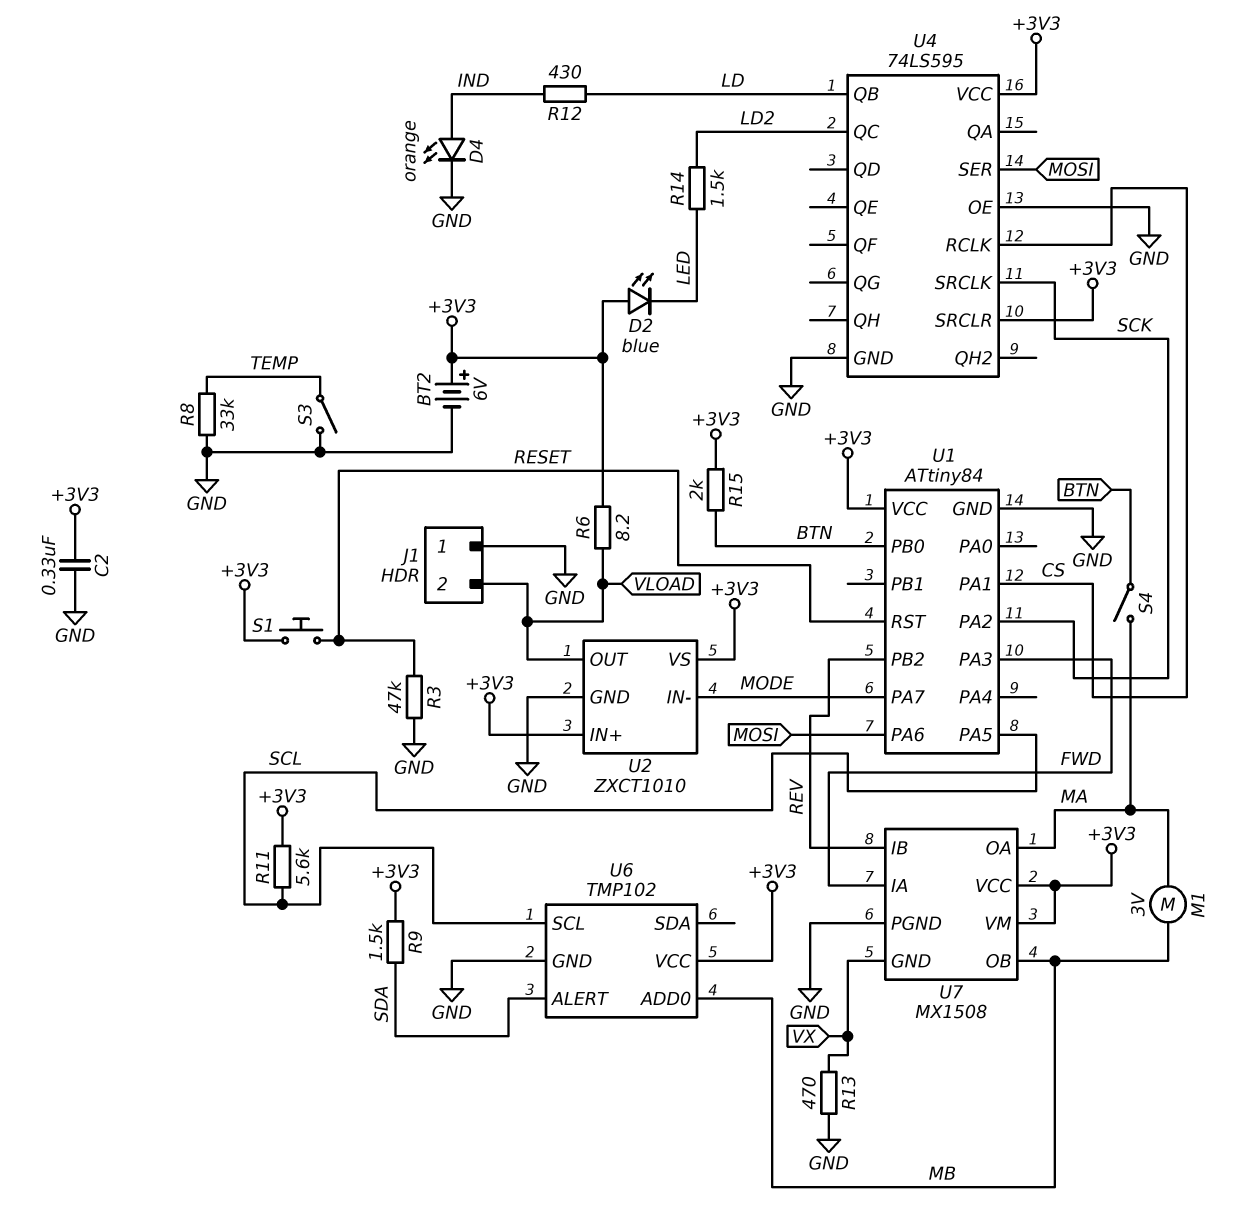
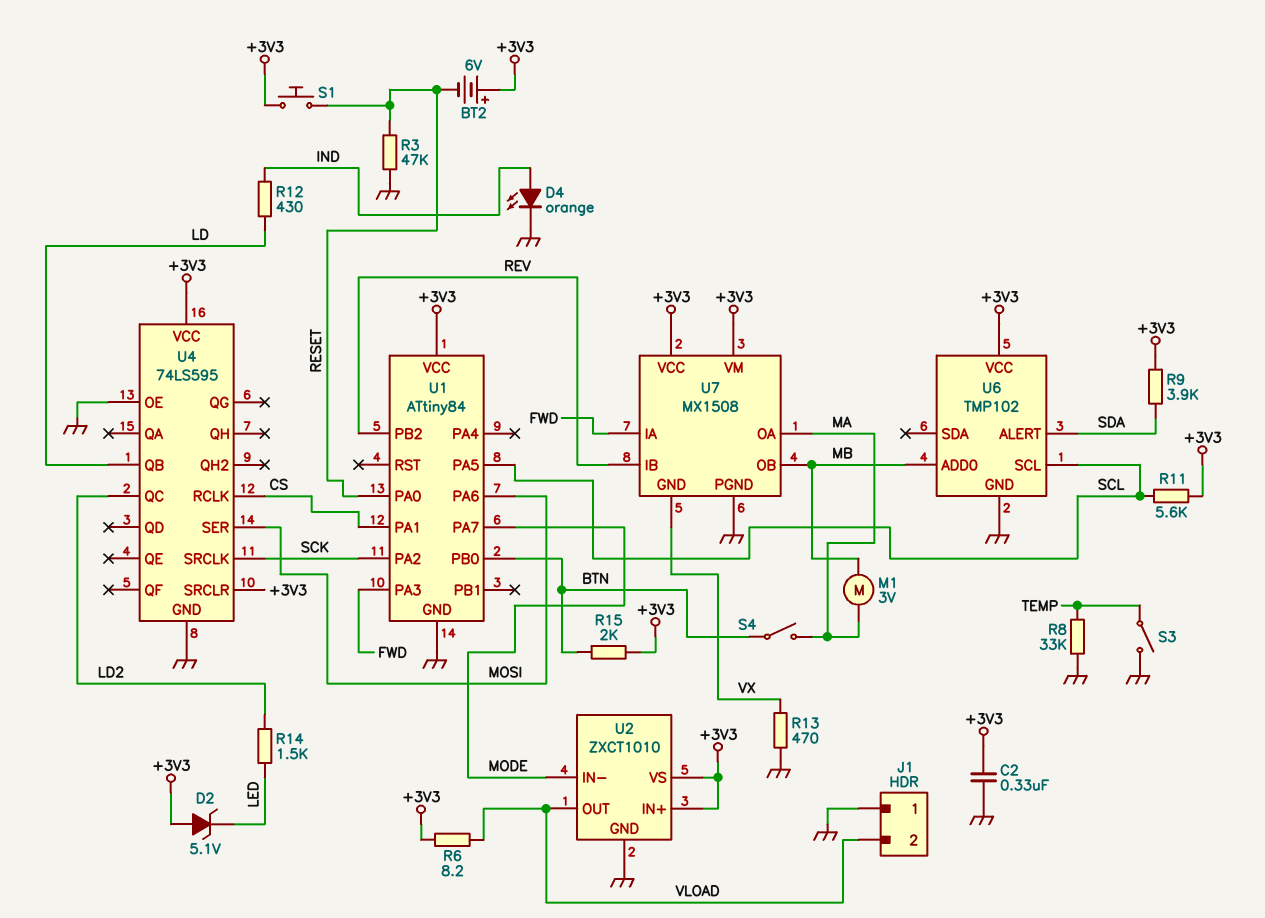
BT2: 6V (plus +3V3, minus GND) -> 6V (plus +3V3, minus RESET)
D2: LED blue (A +3V3, K LED) -> zener 5.1V (A +3V3, K LED)
R9: 1.5k (+3V3, SDA) -> 3.9k (+3V3, SDA)
U1 pin PA0: none -> RESET
U1 pin RST: RESET -> none

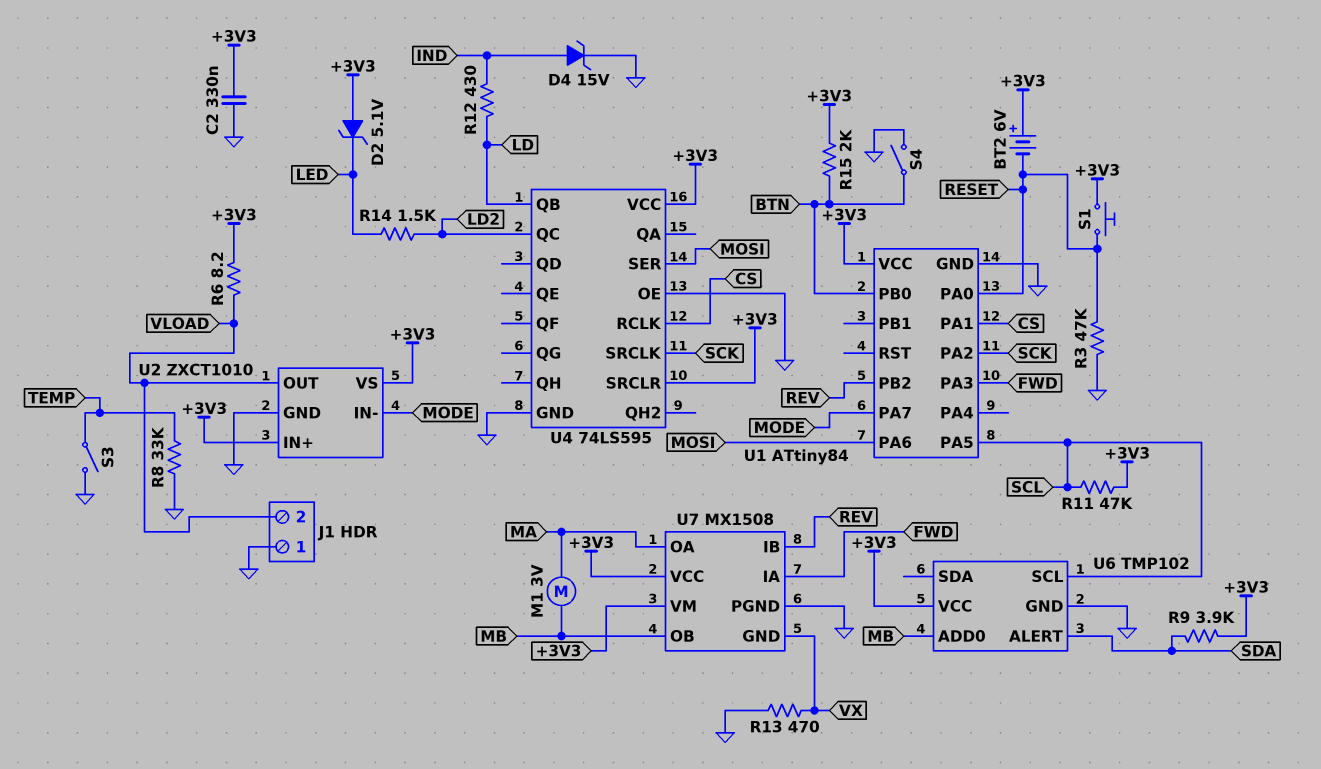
D4: LED orange (A IND, K GND) -> zener 15V (A IND, K GND)
R11: 5.6k (+3V3, SCL) -> 47k (+3V3, SCL)
S4: switch (BTN, MA) -> switch (BTN, GND)

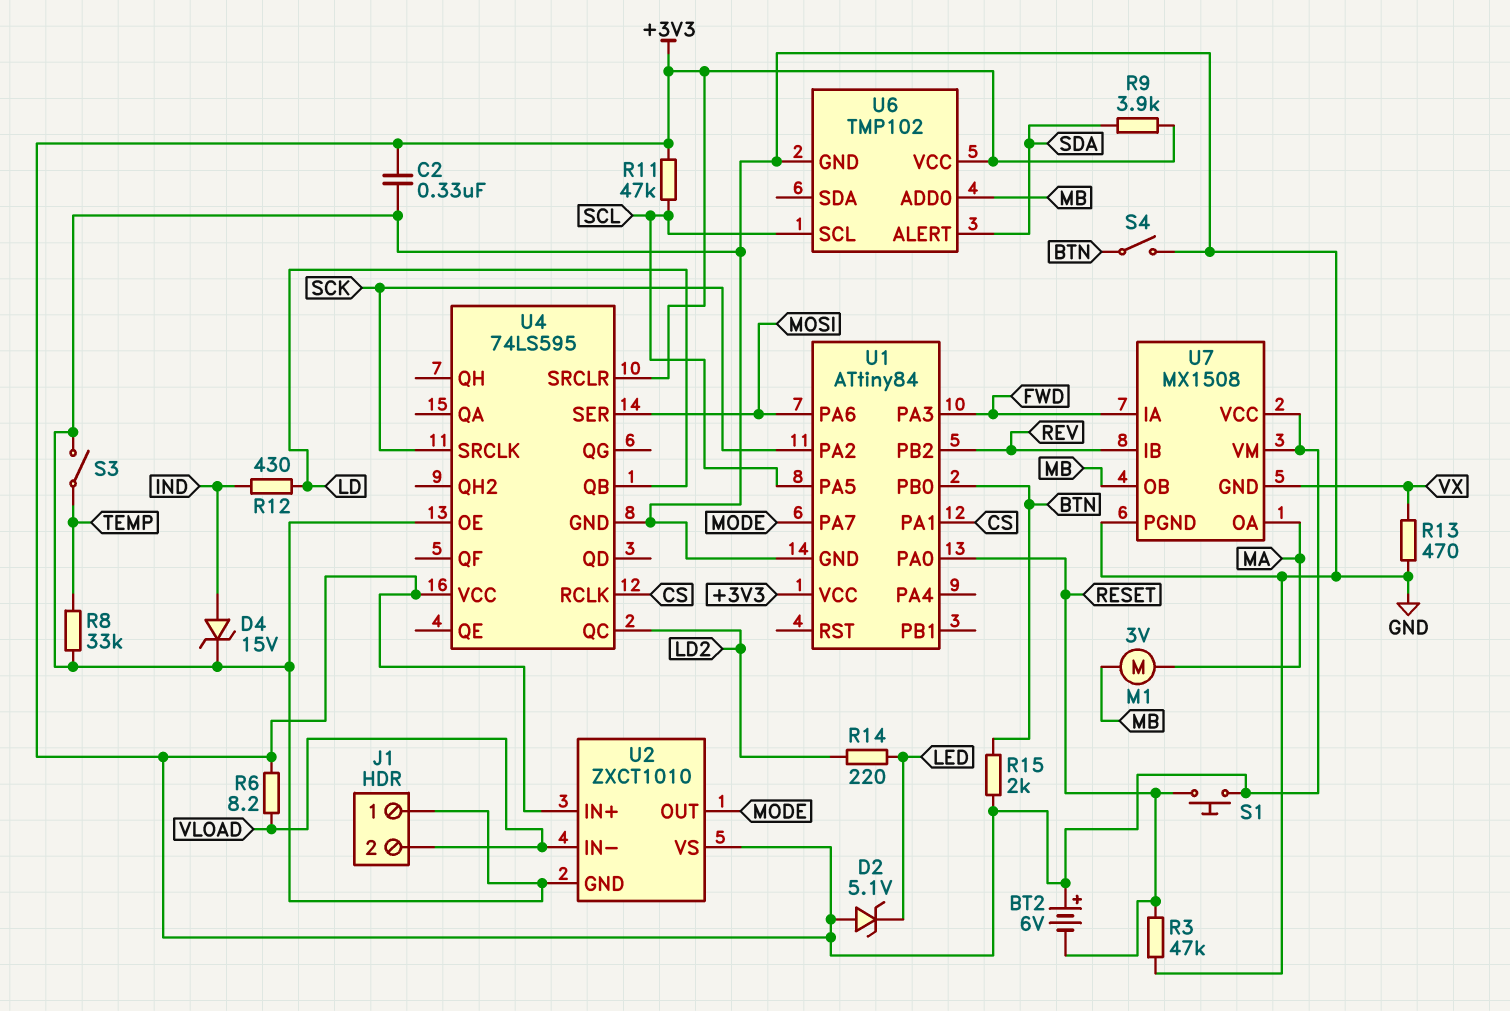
R14: 1.5k (LD2, LED) -> 220 (LD2, LED)
U2 pin IN-: MODE -> VLOAD
U2 pin OUT: VLOAD -> MODE

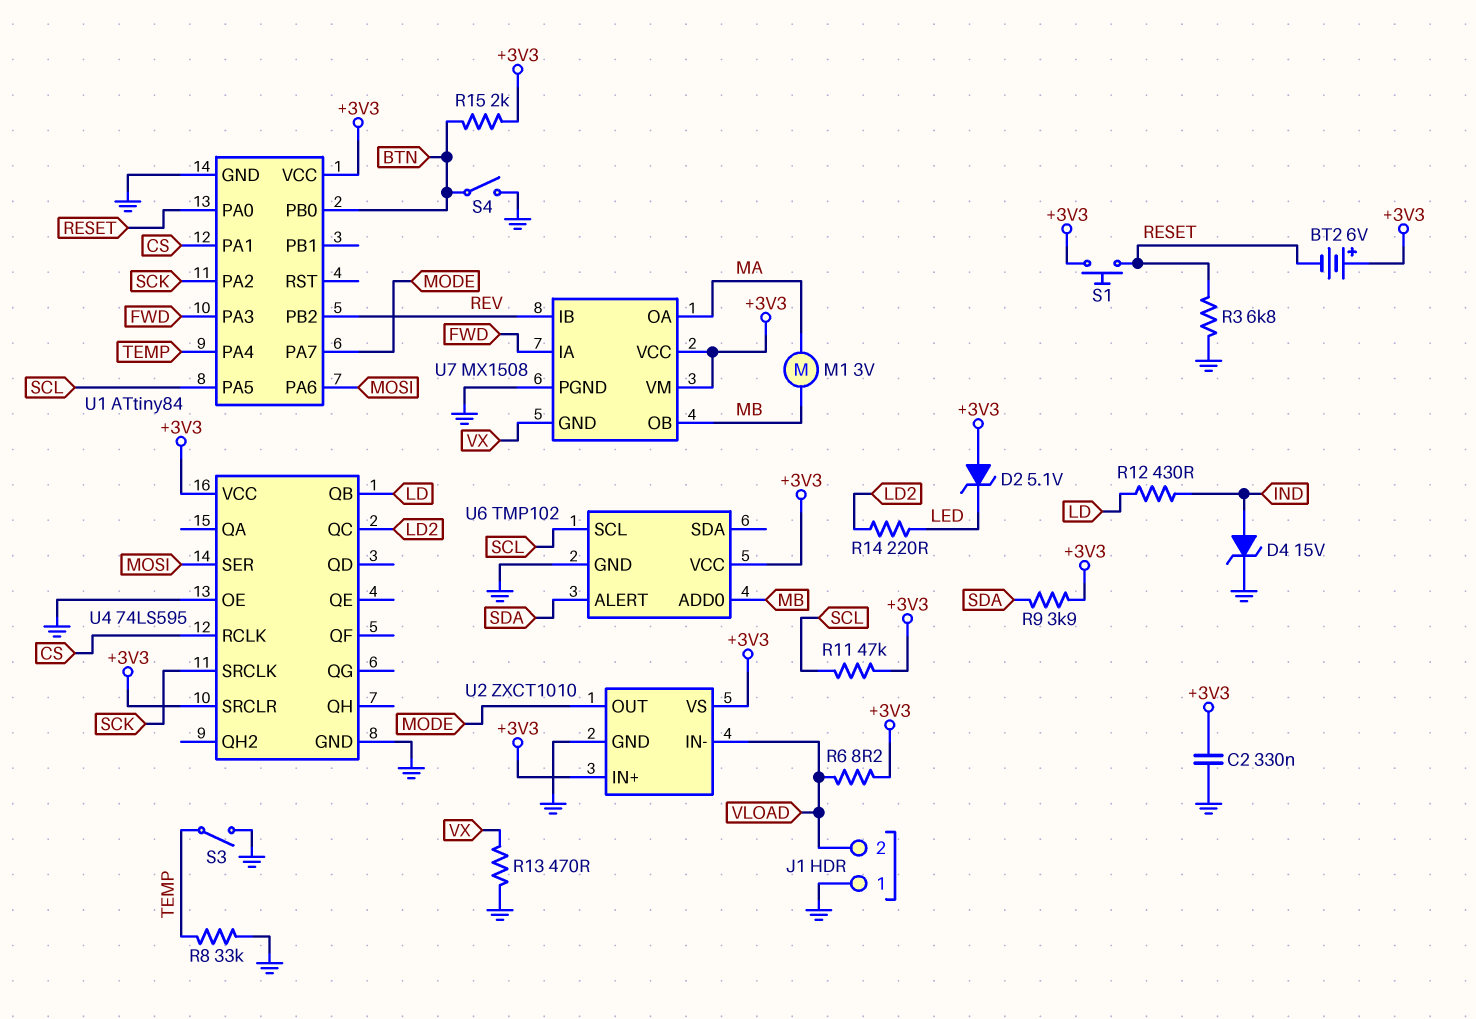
R3: 47k (GND, RESET) -> 6.8k (GND, RESET)
U1 pin PA4: none -> TEMP

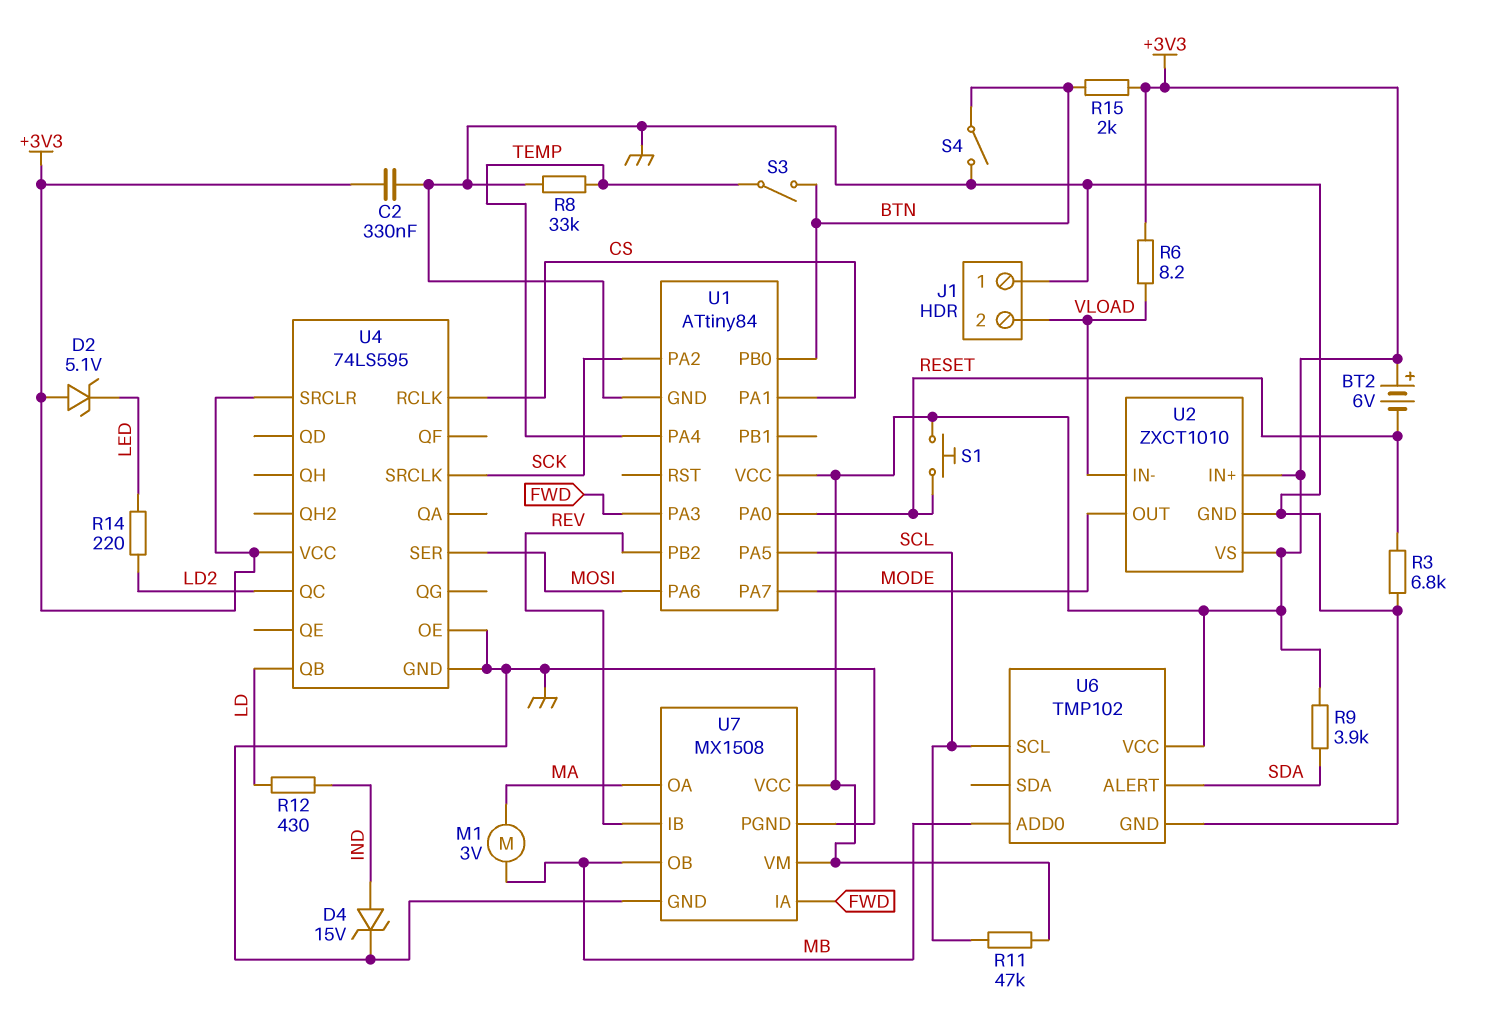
R13: 470 (GND, VX) -> none
S3: switch (GND, TEMP) -> switch (BTN, TEMP)
U7 pin GND: VX -> GND

